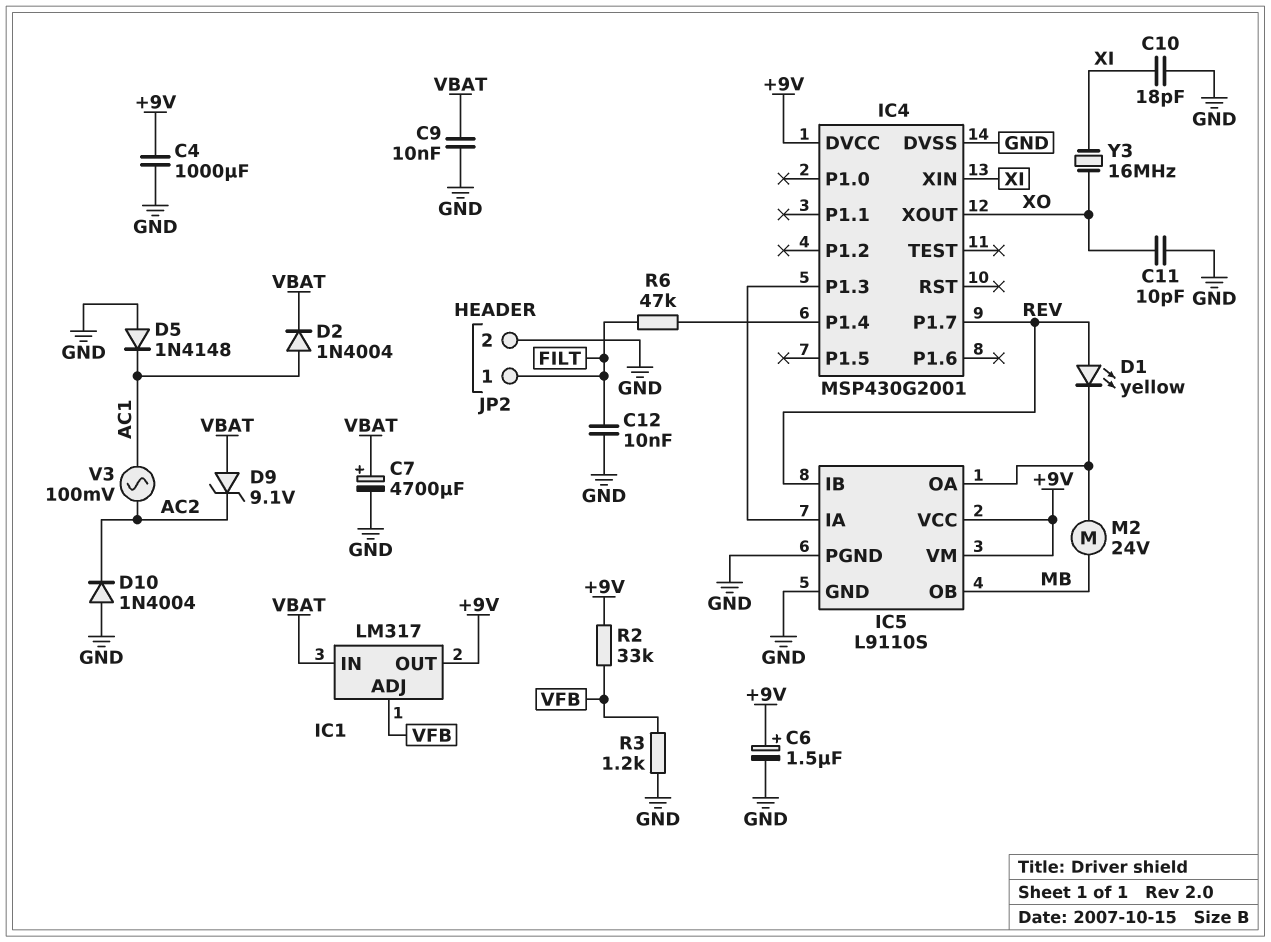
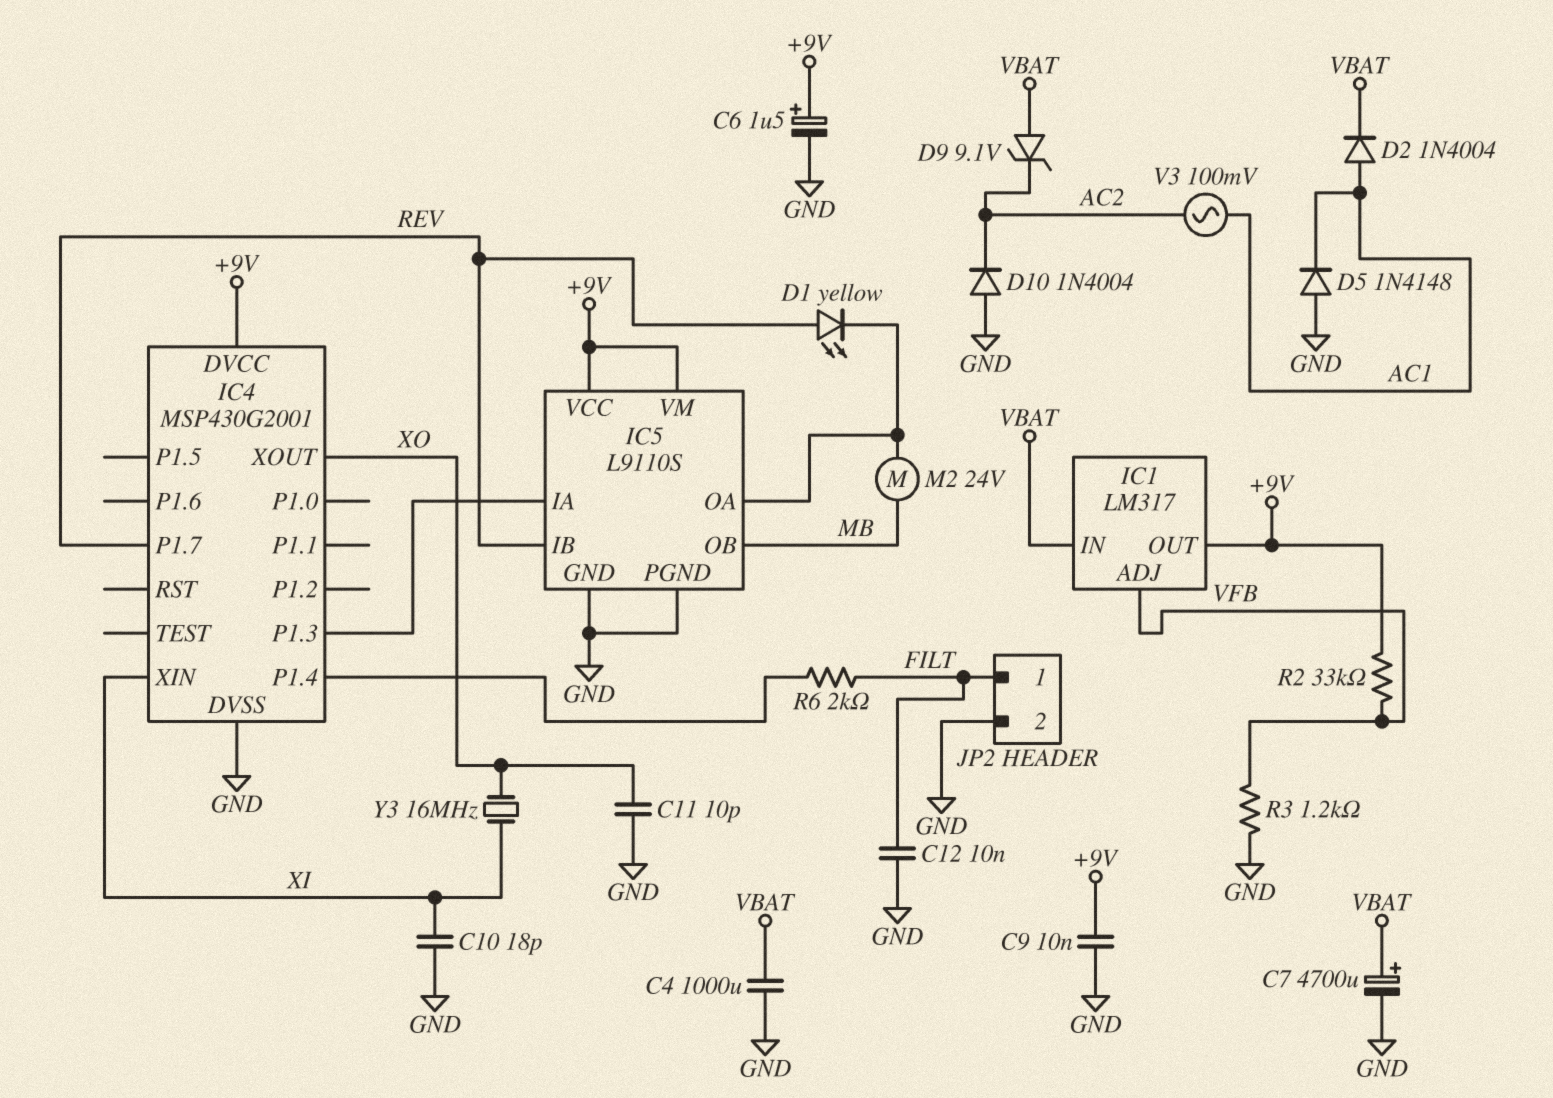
C4: 1000uF (+9V, GND) -> 1000uF (GND, VBAT)
C9: 10nF (GND, VBAT) -> 10nF (+9V, GND)
R6: 47k (FILT, IC4/P1.4) -> 2k (FILT, IC4/P1.4)

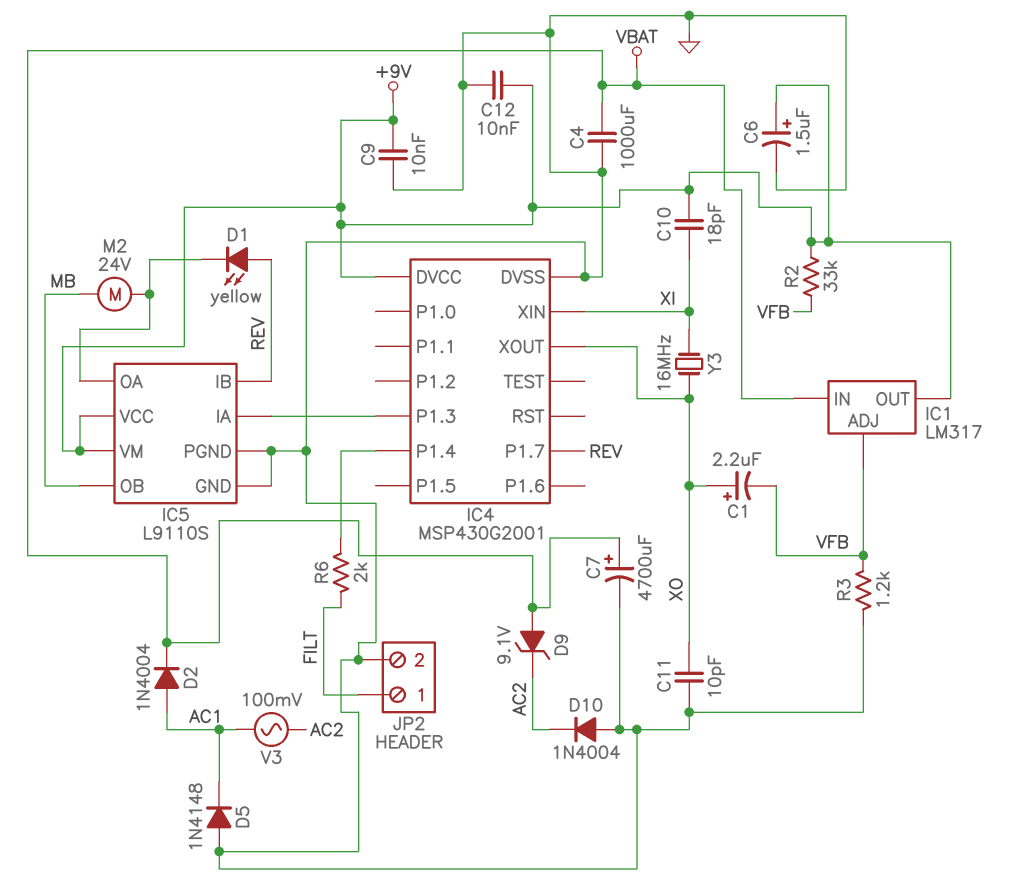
C1: none -> 2.2uF (plus XO, minus VFB)
C10: 18pF (GND, XI) -> 18pF (+9V, XI)
C12: 10nF (FILT, GND) -> 10nF (+9V, GND)

